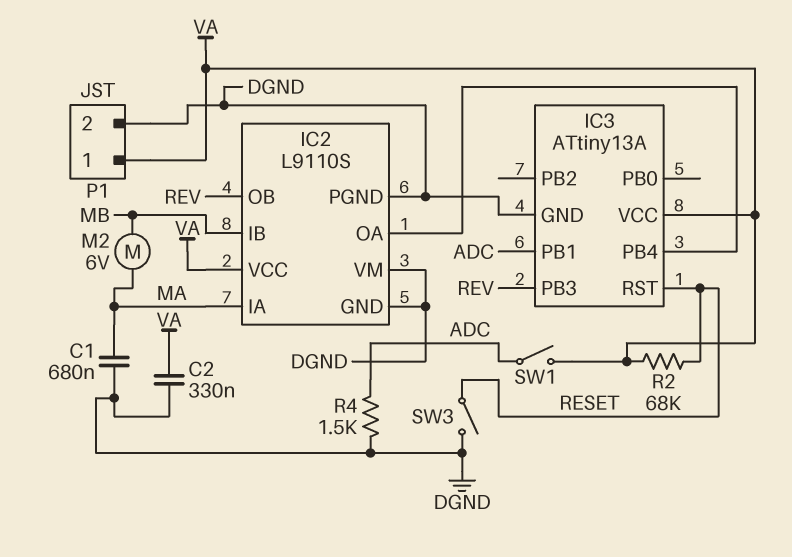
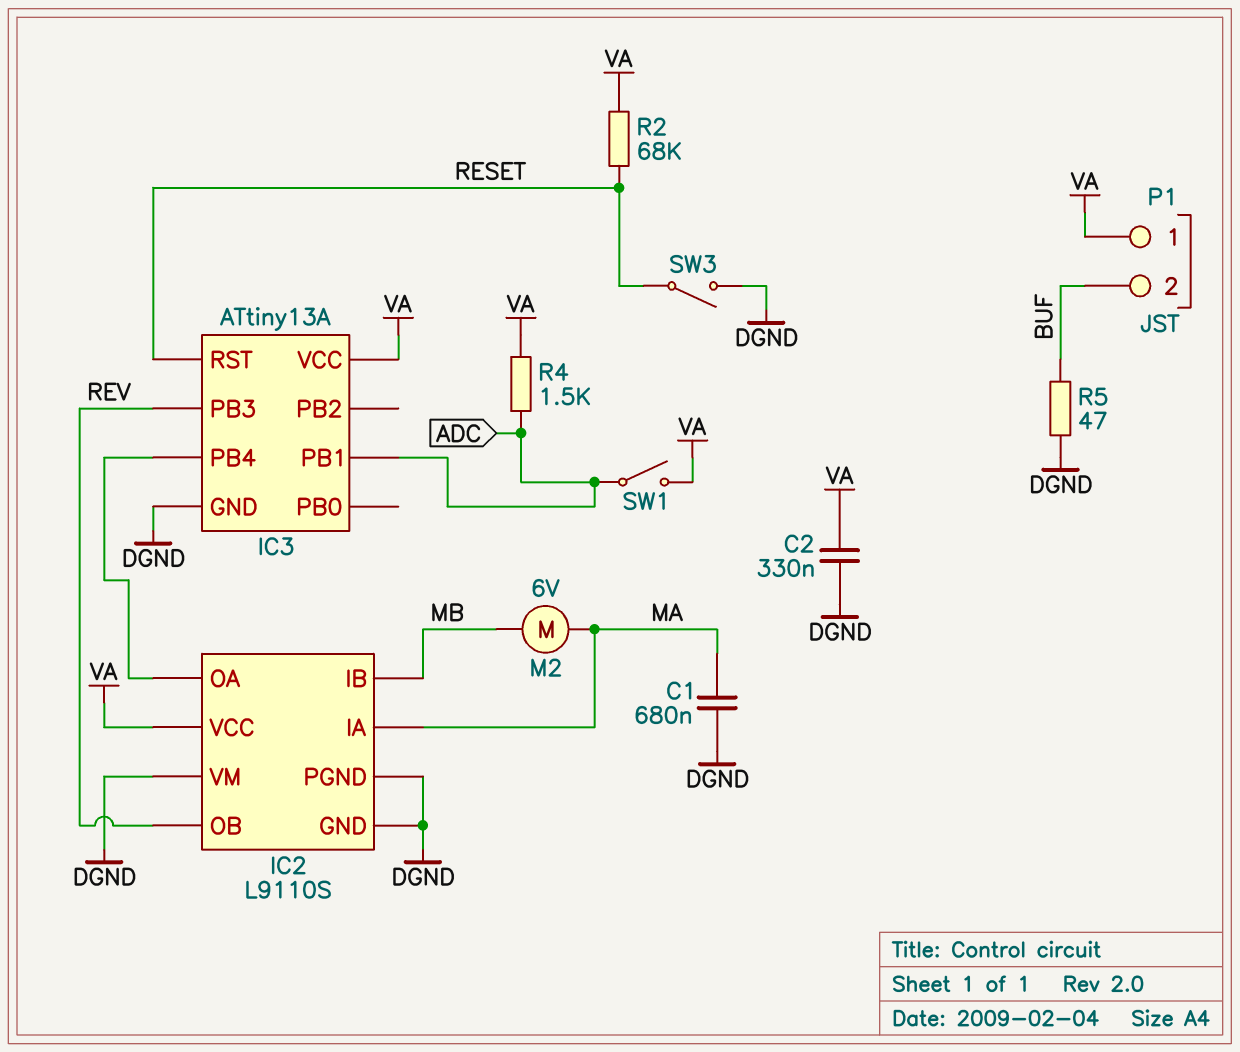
P1 pin 2: DGND -> BUF
R4: 1.5k (ADC, DGND) -> 1.5k (ADC, VA)
R5: none -> 47 (BUF, DGND)

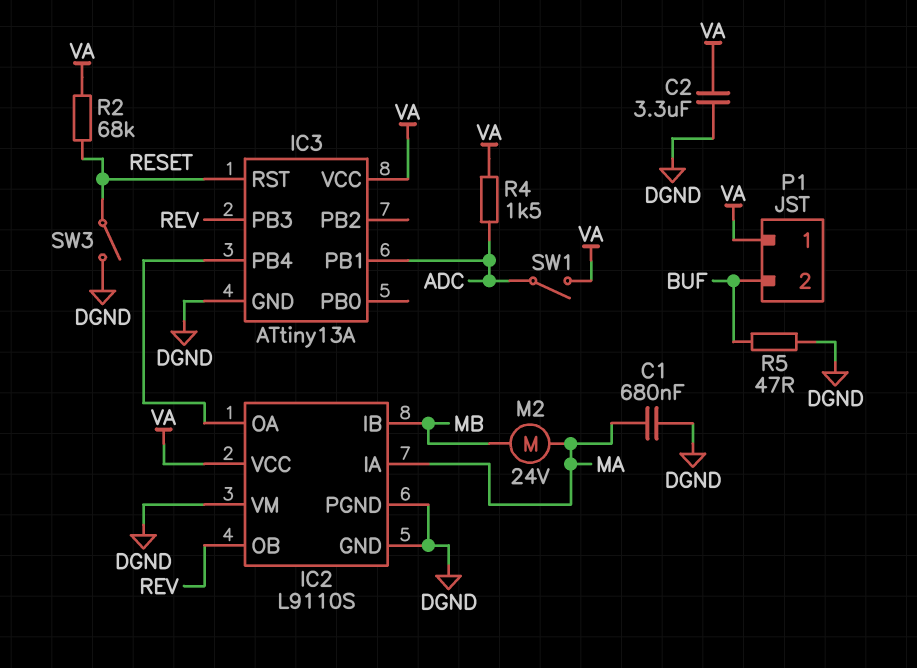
C2: 330nF (DGND, VA) -> 3.3uF (DGND, VA)
M2: motor 6V (MA, MB) -> motor 24V (MA, MB)

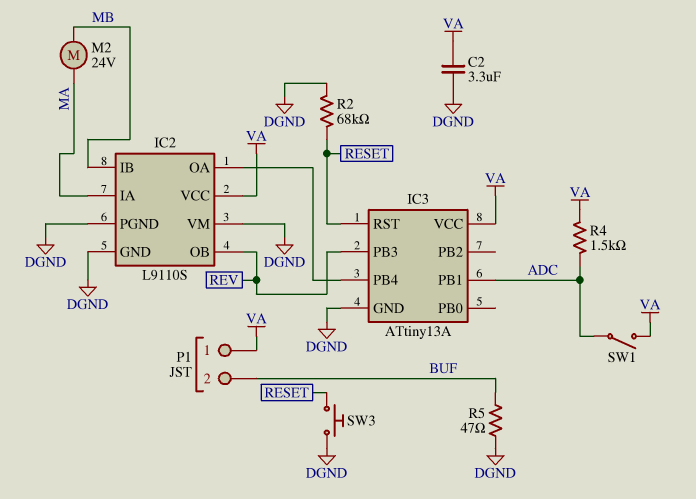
C1: 680nF (DGND, MA) -> none
R2: 68k (RESET, VA) -> 68k (DGND, RESET)
SW3: switch (DGND, RESET) -> button (DGND, RESET)

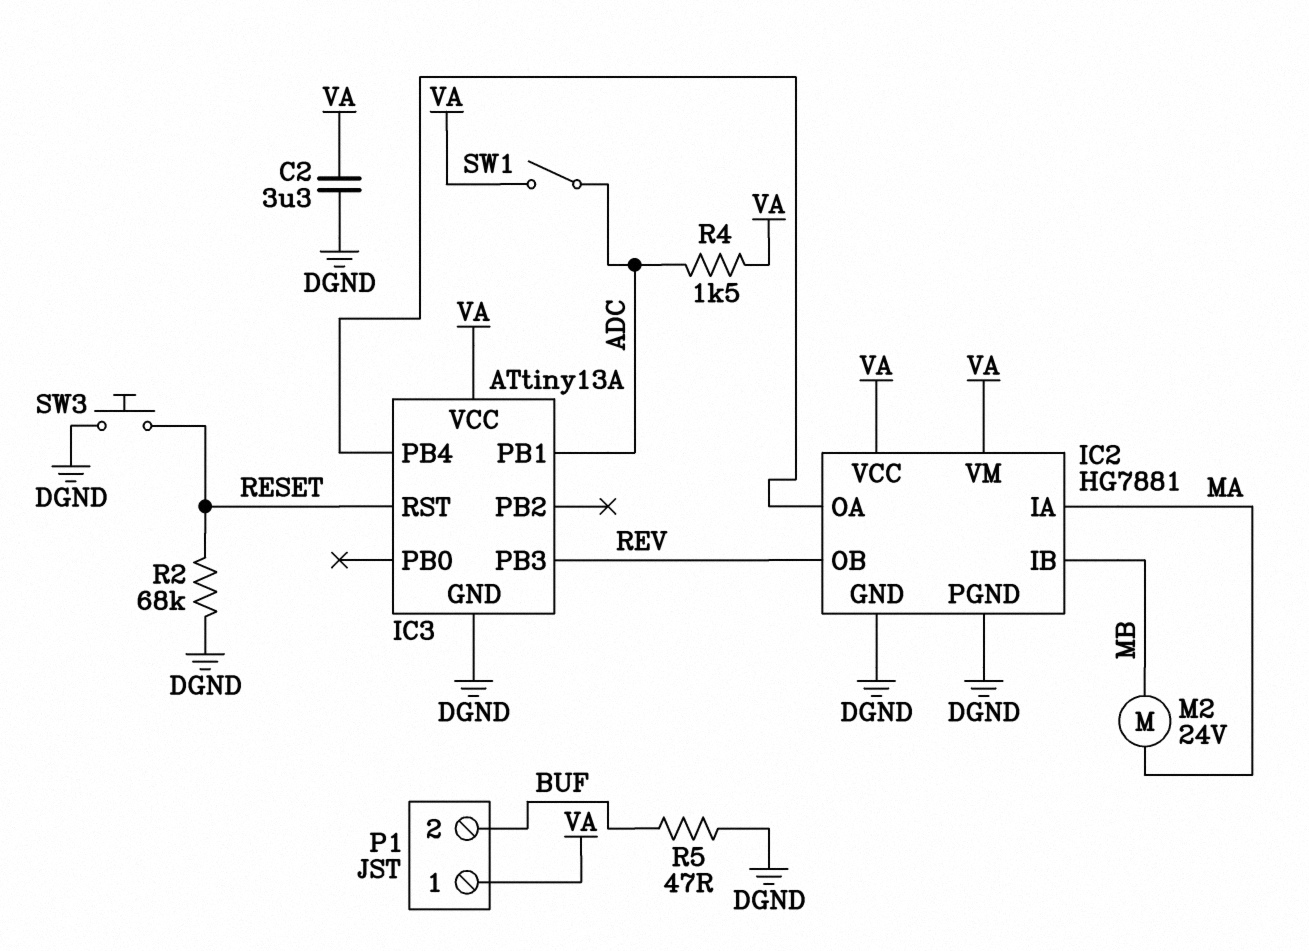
IC2: L9110S -> HG7881
IC2 pin VM: DGND -> VA

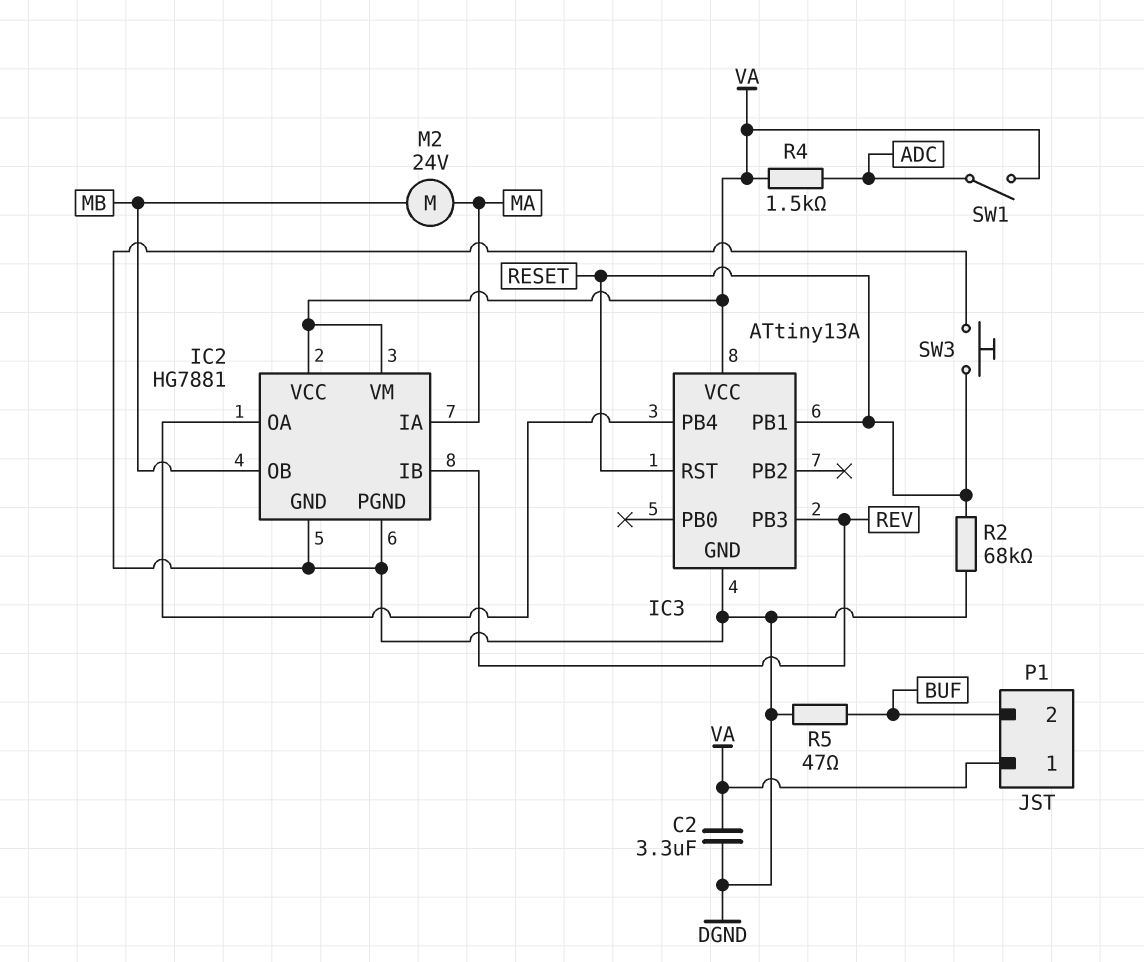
IC2 pin IB: MB -> REV
IC2 pin OB: REV -> MB
IC3 pin PB1: ADC -> RESET

